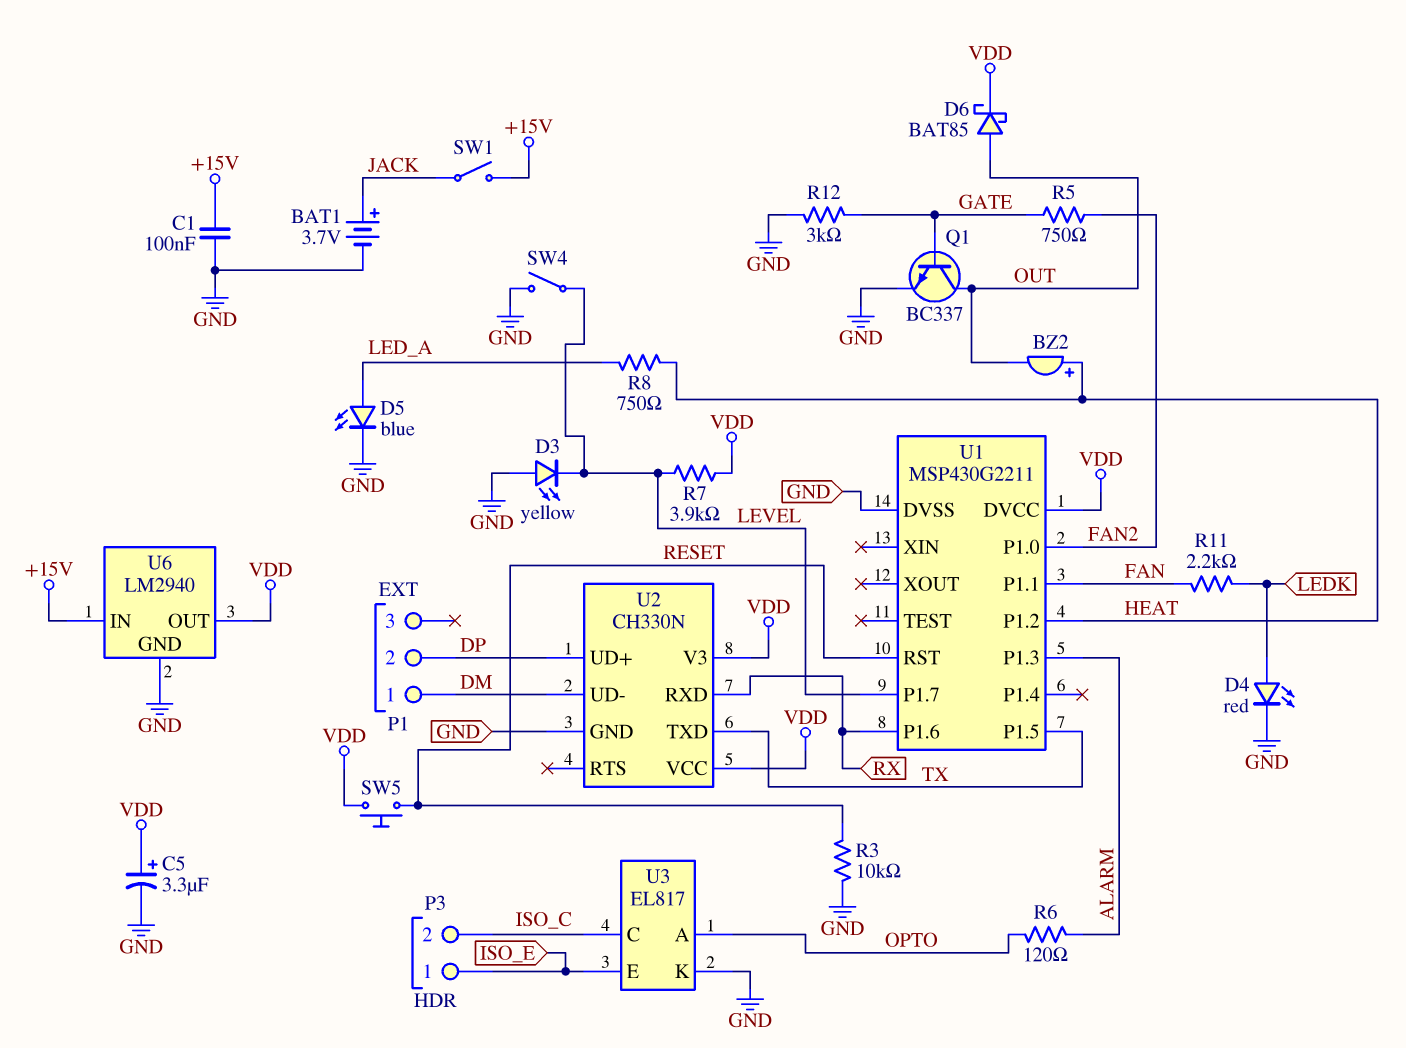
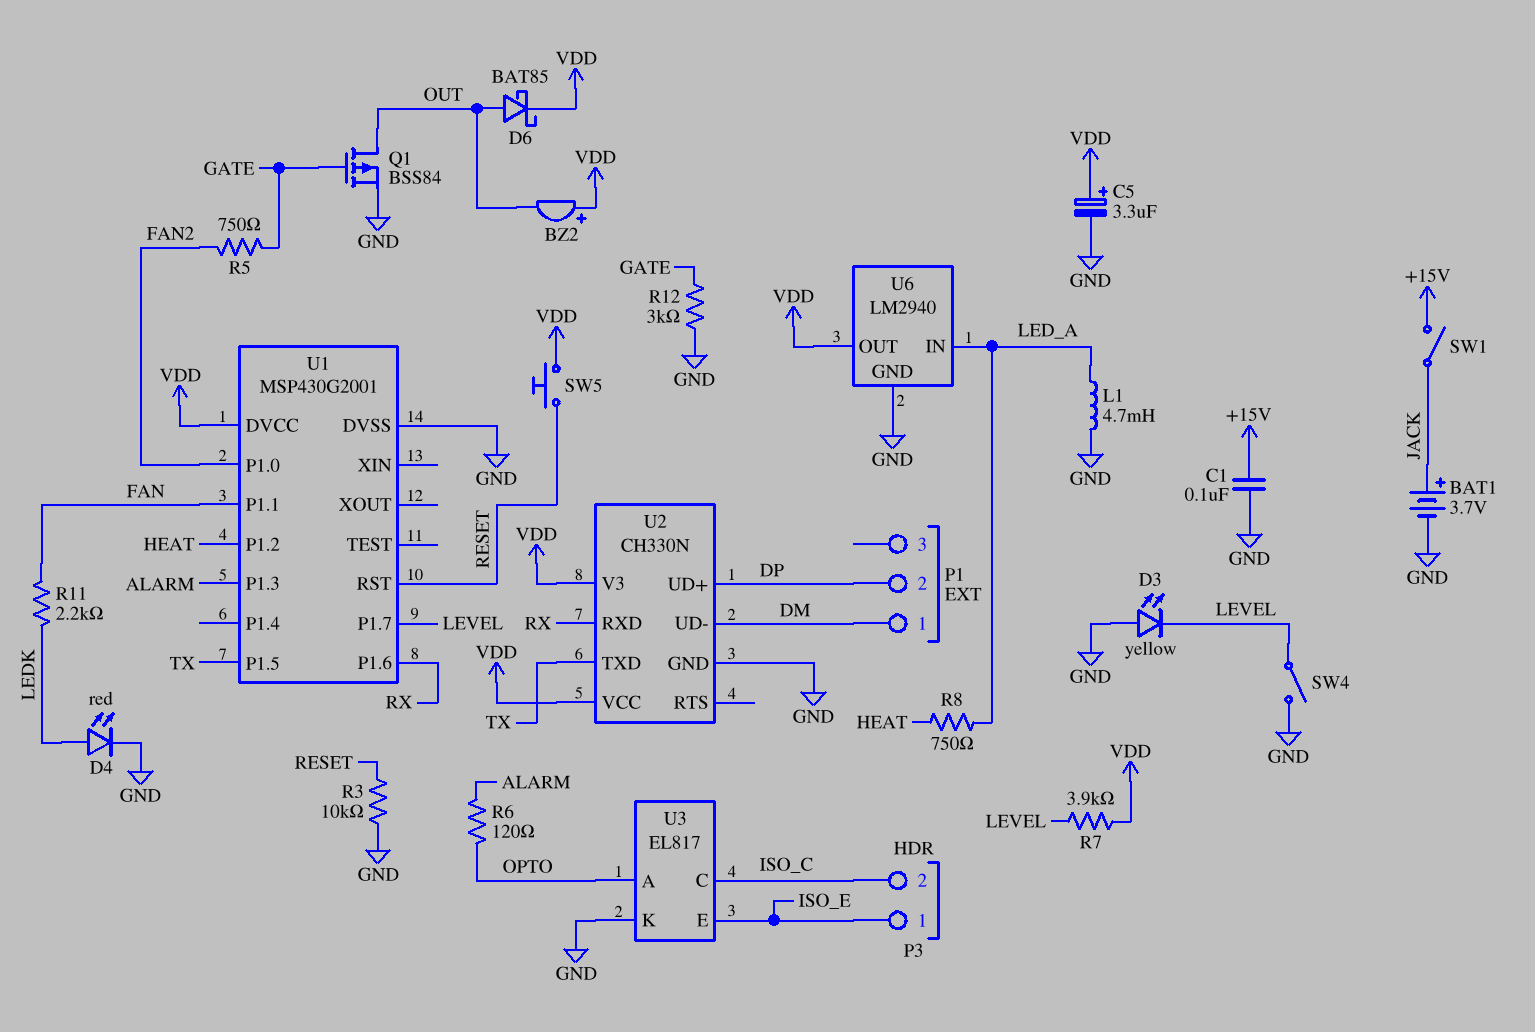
BZ2: buzzer (plus HEAT, minus OUT) -> buzzer (plus VDD, minus OUT)
D5: LED blue (A LED_A, K GND) -> none
L1: none -> 4.7mH (GND, LED_A)
Q1: NPN BC337 (B GATE, C OUT, E GND) -> PMOS BSS84 (G GATE, D OUT, S GND)
U1: MSP430G2211 -> MSP430G2001
U6 pin IN: +15V -> LED_A

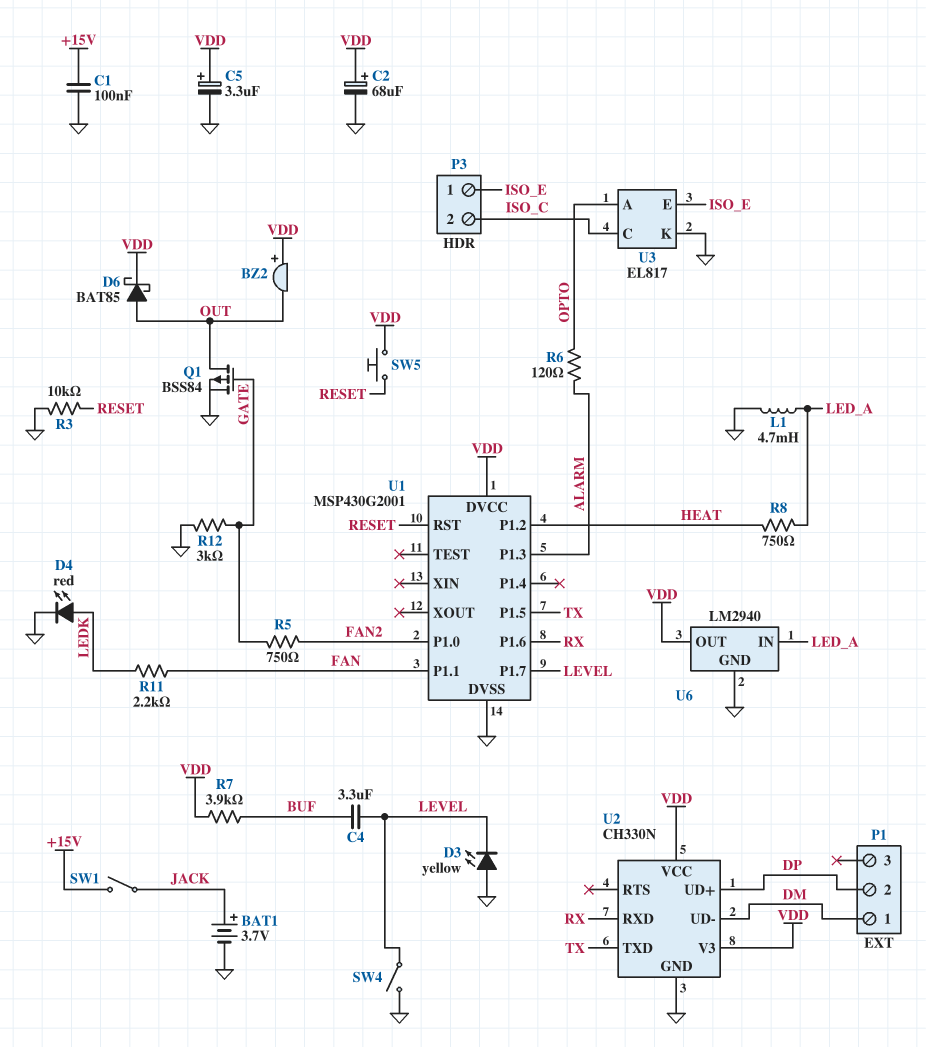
C2: none -> 68uF (plus VDD, minus GND)
C4: none -> 3.3uF (BUF, LEVEL)
R7: 3.9k (LEVEL, VDD) -> 3.9k (BUF, VDD)

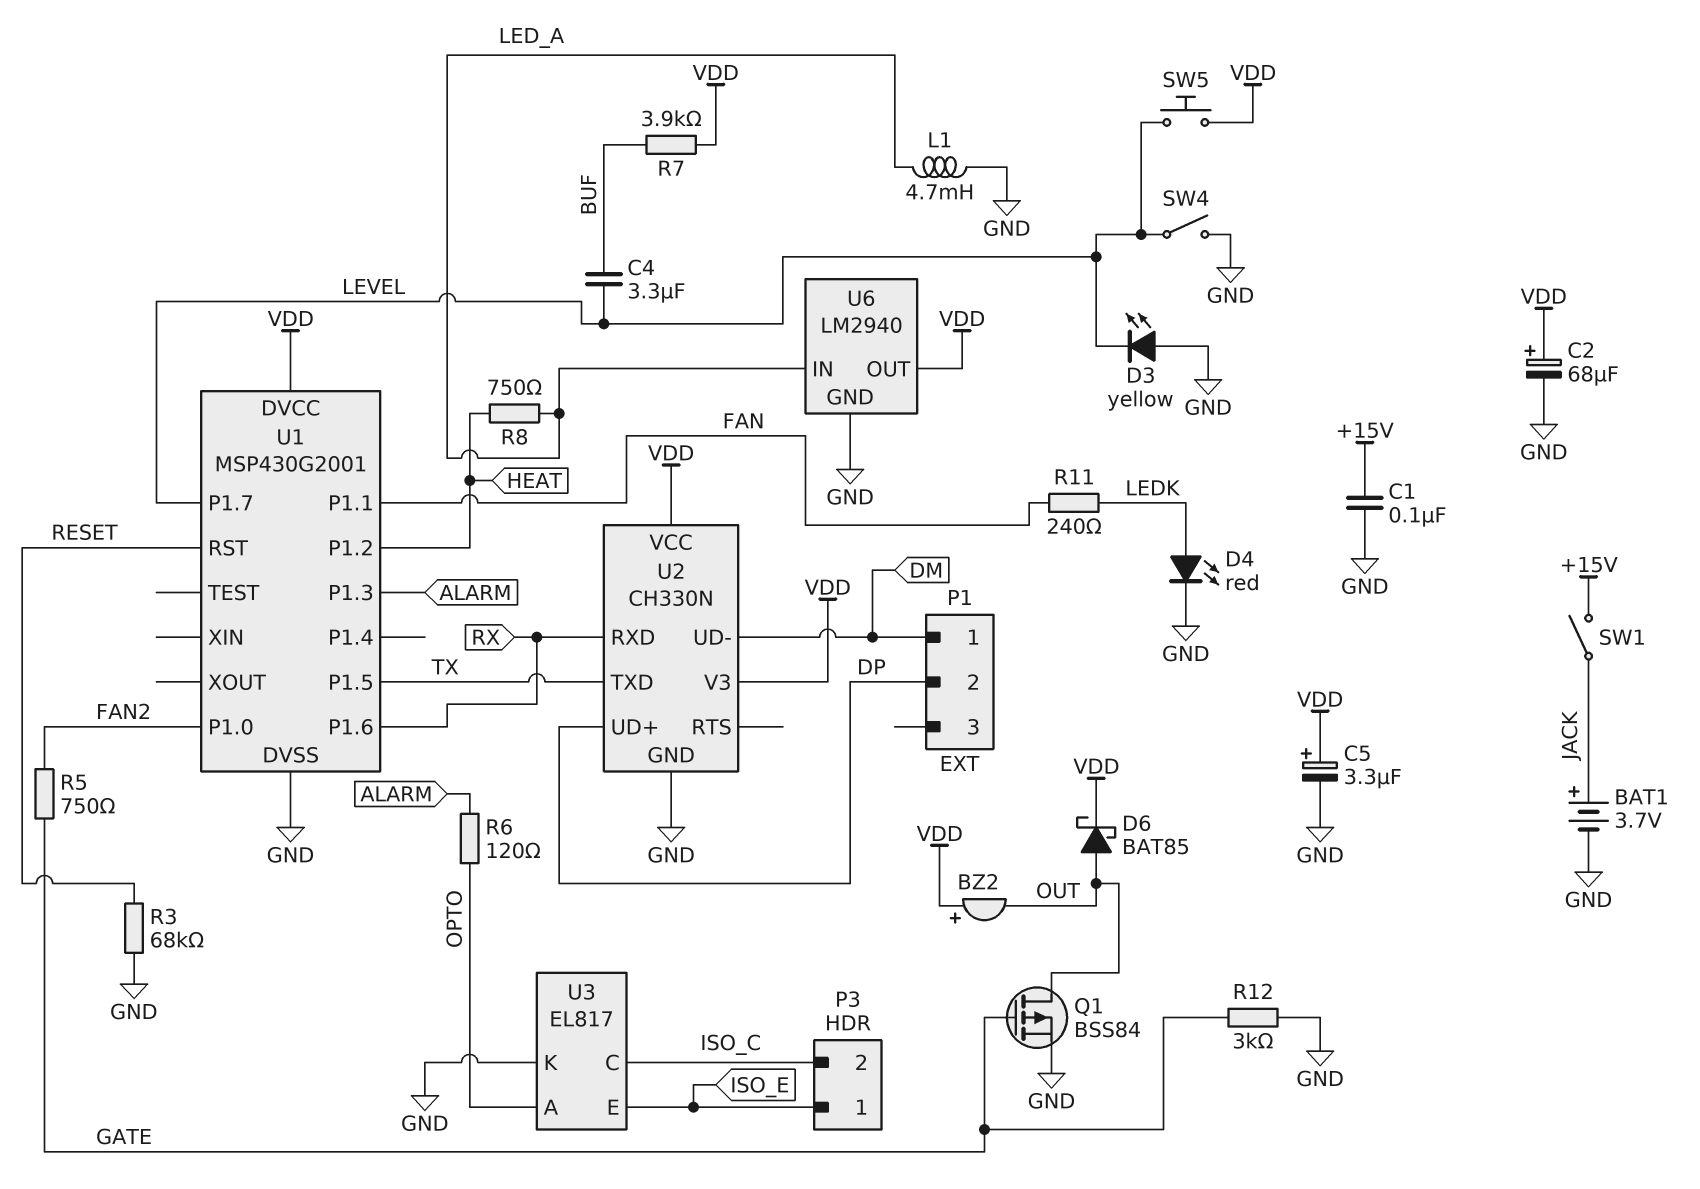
R3: 10k (GND, RESET) -> 68k (GND, RESET)
R11: 2.2k (FAN, LEDK) -> 240 (FAN, LEDK)
SW5: button (RESET, VDD) -> button (LEVEL, VDD)

